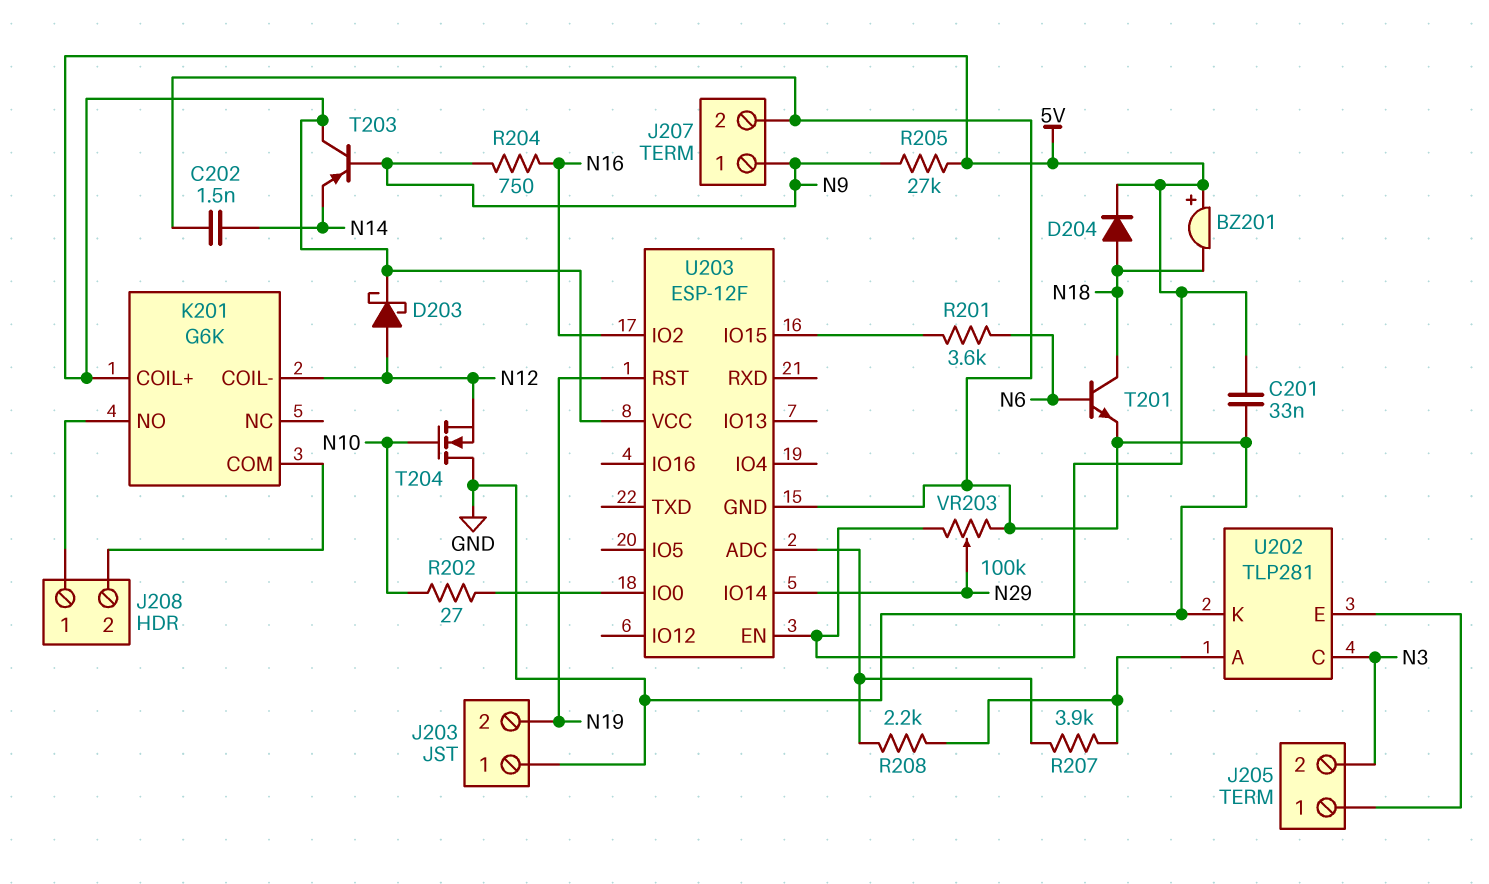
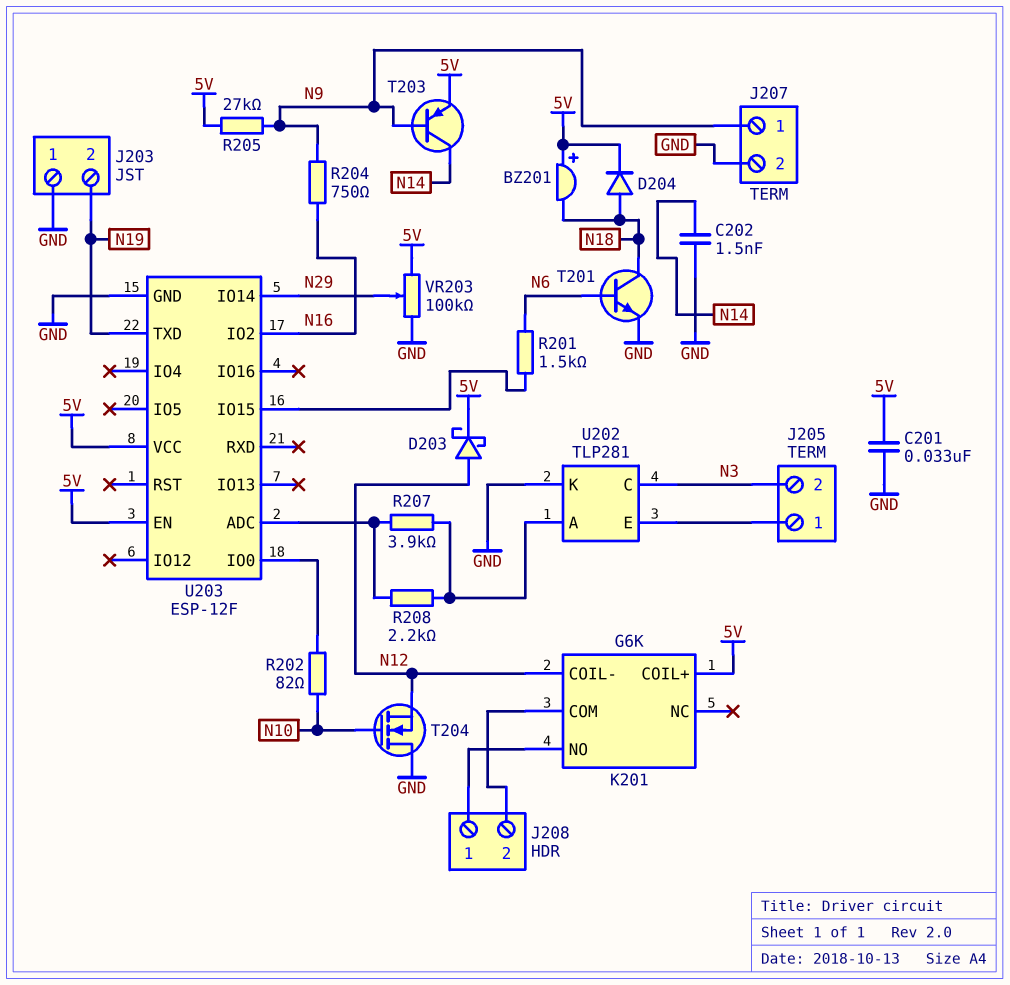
R201: 3.6k (N6, U203/IO15) -> 1.5k (N6, U203/IO15)
R202: 27 (N10, U203/IO0) -> 82 (N10, U203/IO0)
T203: PNP (B N9, C 5V, E N14) -> PNP (B N9, C N14, E 5V)
U203 pin RST: N19 -> none
U203 pin TXD: none -> N19

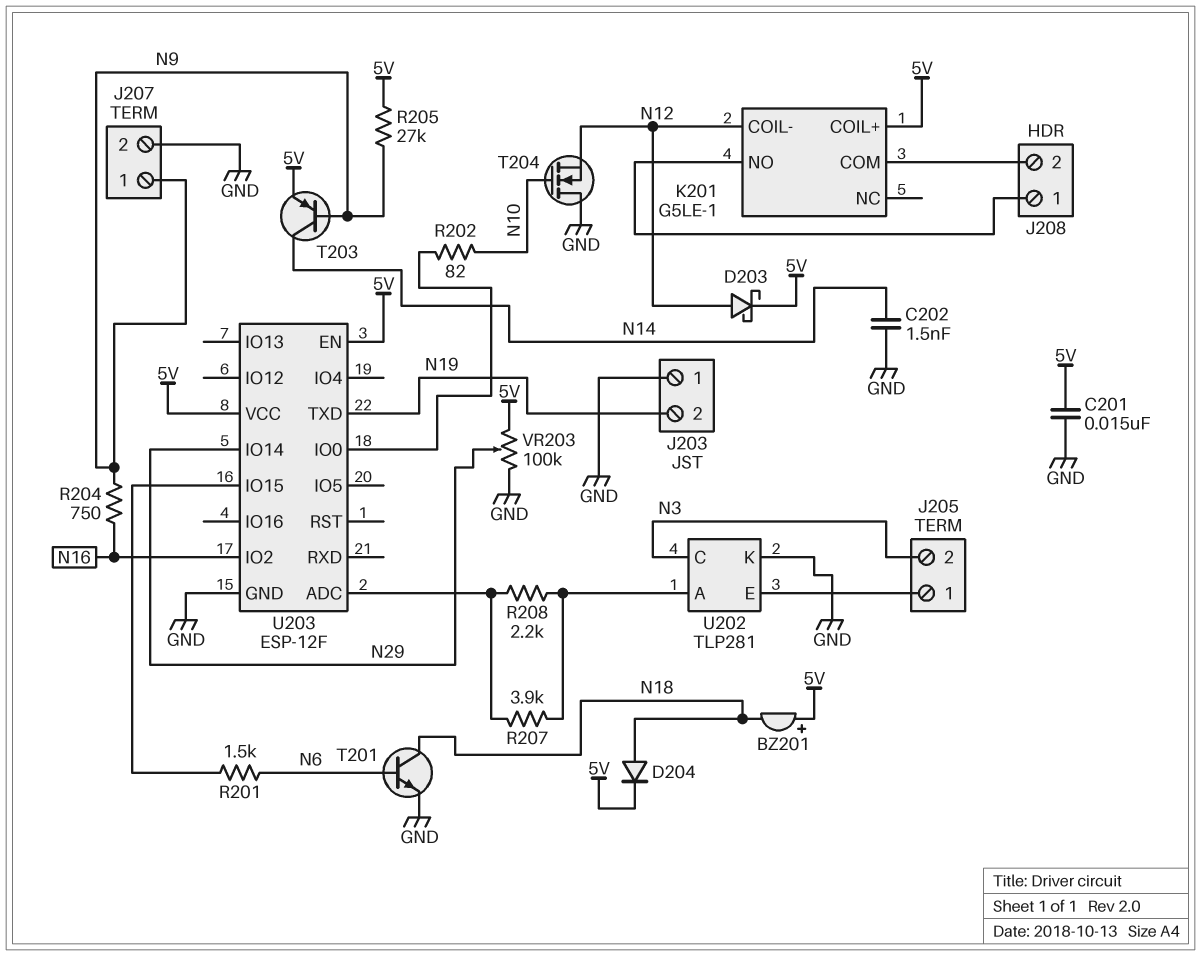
C201: 33nF (5V, GND) -> 15nF (5V, GND)
K201: G6K -> G5LE-1

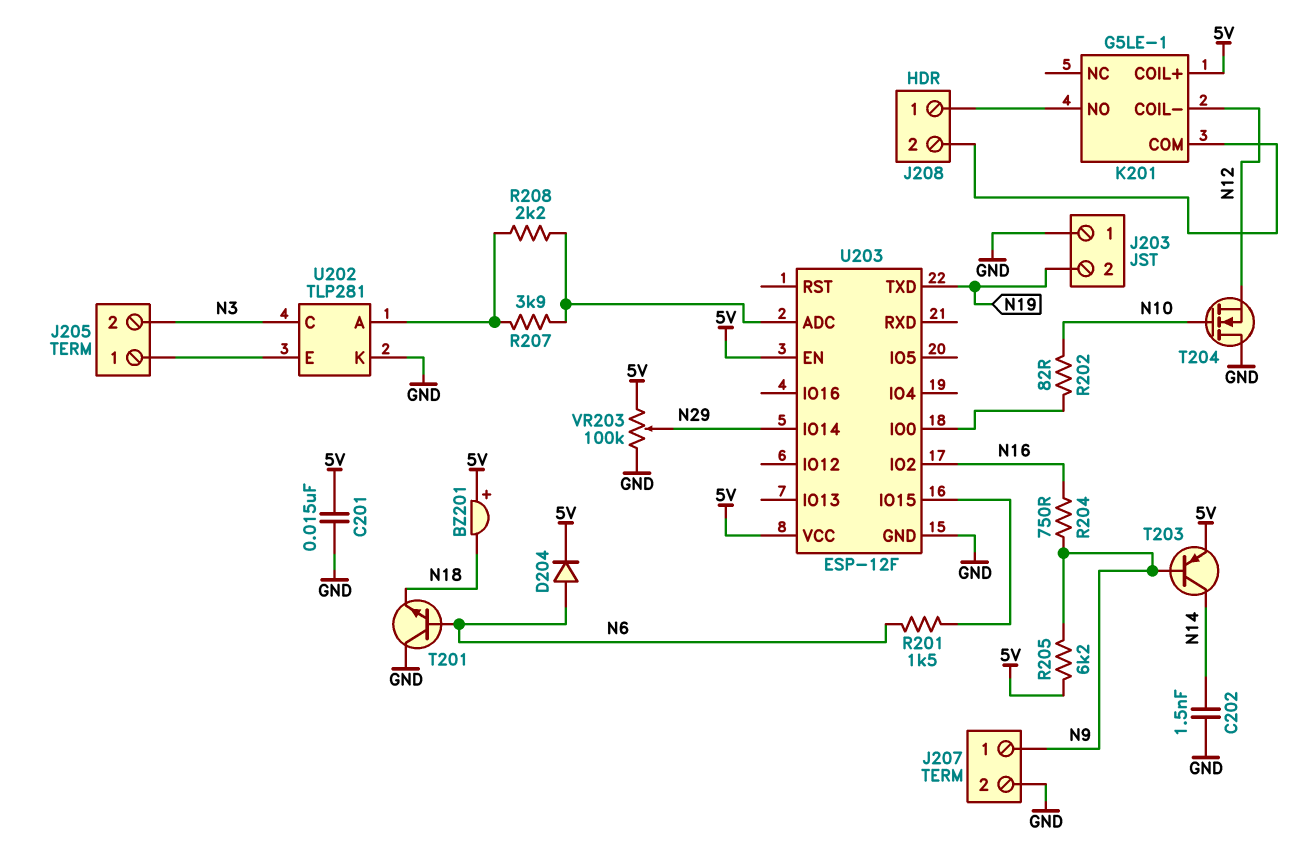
D203: schottky (A N12, K 5V) -> none
D204: diode (A N18, K 5V) -> diode (A N6, K 5V)
R205: 27k (5V, N9) -> 6.2k (5V, N9)
T201: NPN (B N6, C N18, E GND) -> NPN (B N6, C GND, E N18)

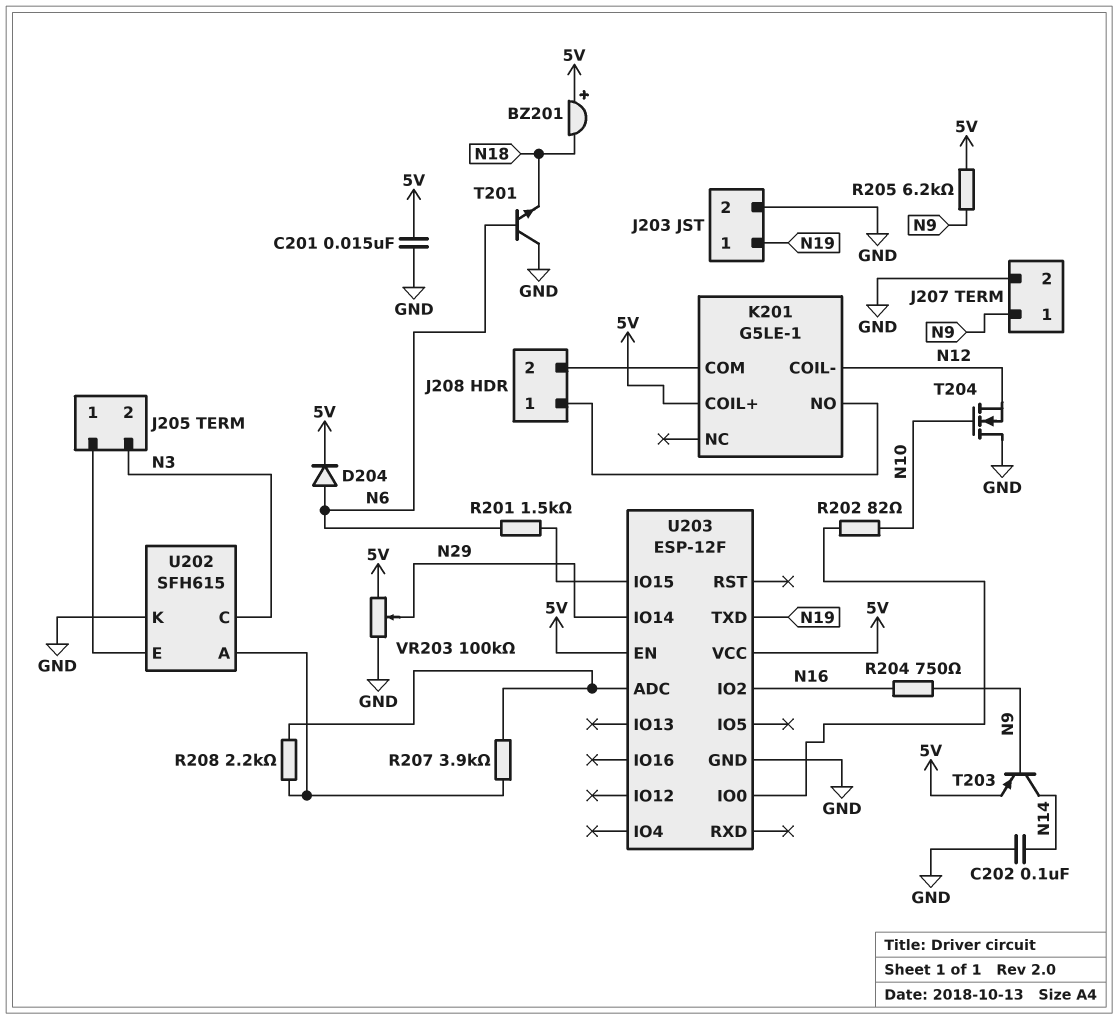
C202: 1.5nF (GND, N14) -> 100nF (GND, N14)
J203 pin 1: GND -> N19
J203 pin 2: N19 -> GND
U202: TLP281 -> SFH615

